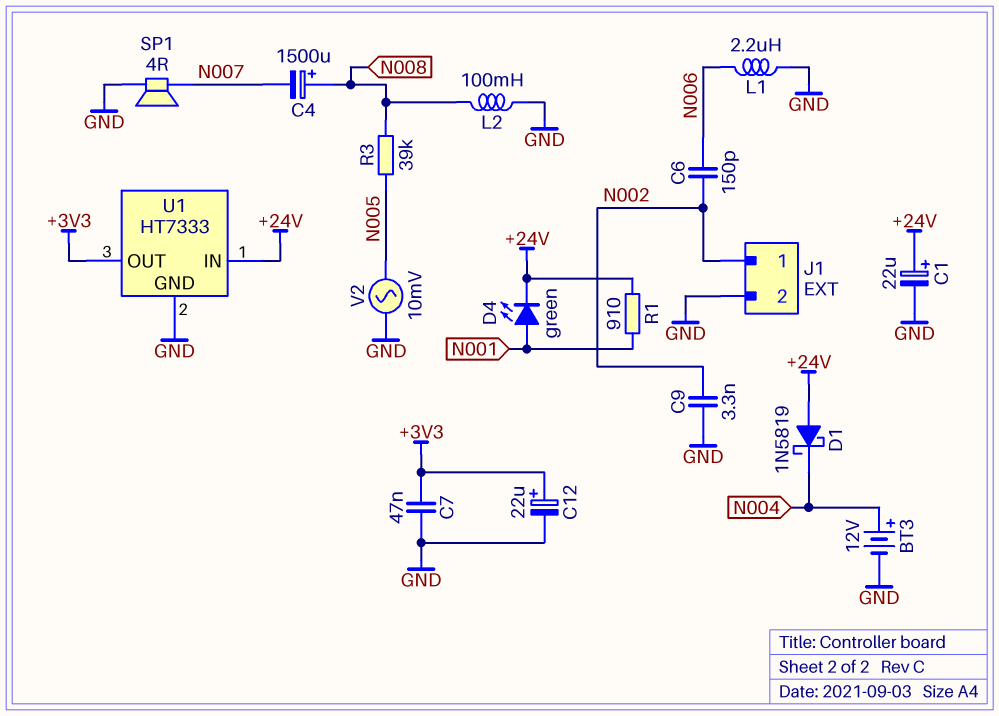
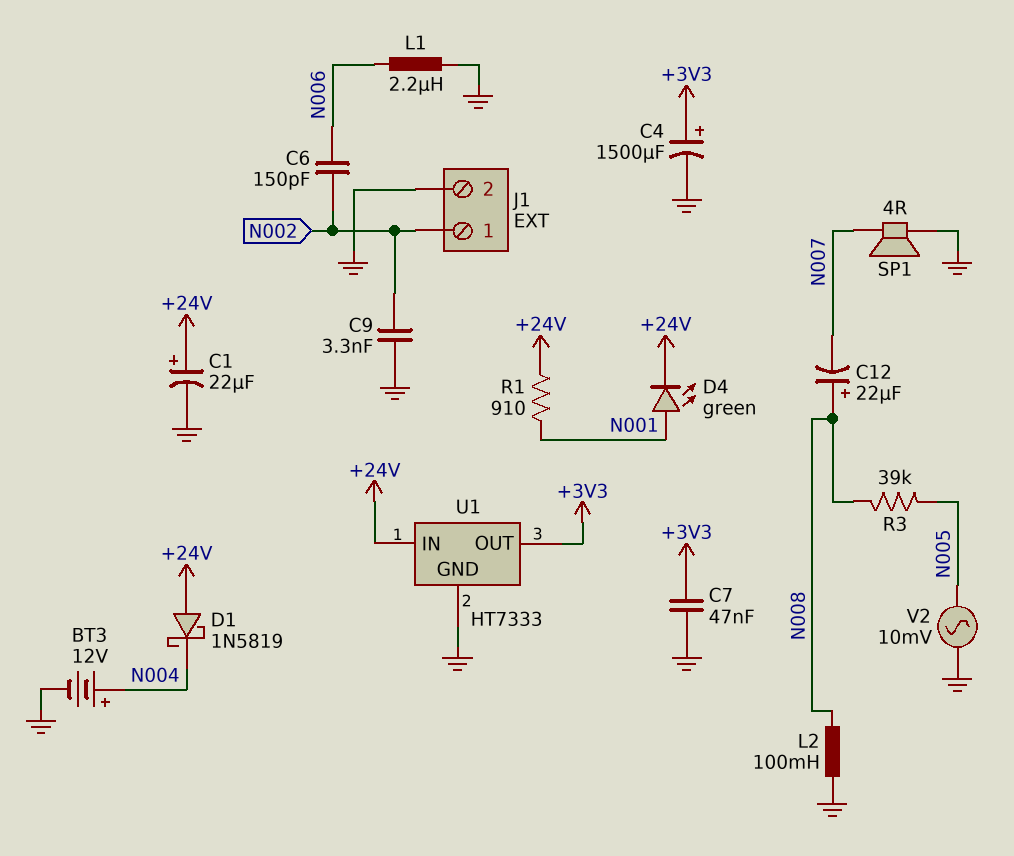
C4: 1500uF (plus N008, minus N007) -> 1500uF (plus +3V3, minus GND)
C12: 22uF (plus +3V3, minus GND) -> 22uF (plus N008, minus N007)

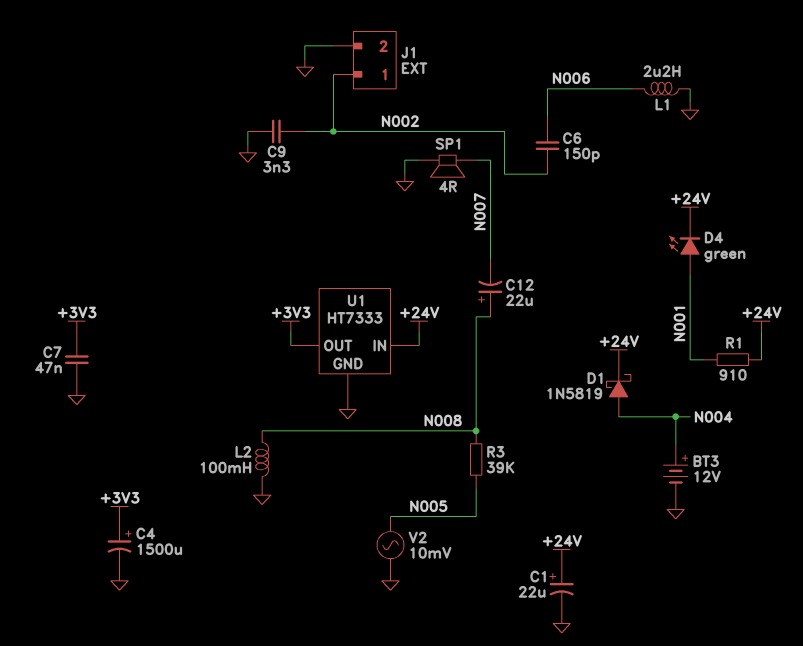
D1: schottky 1N5819 (A +24V, K N004) -> schottky 1N5819 (A N004, K +24V)

